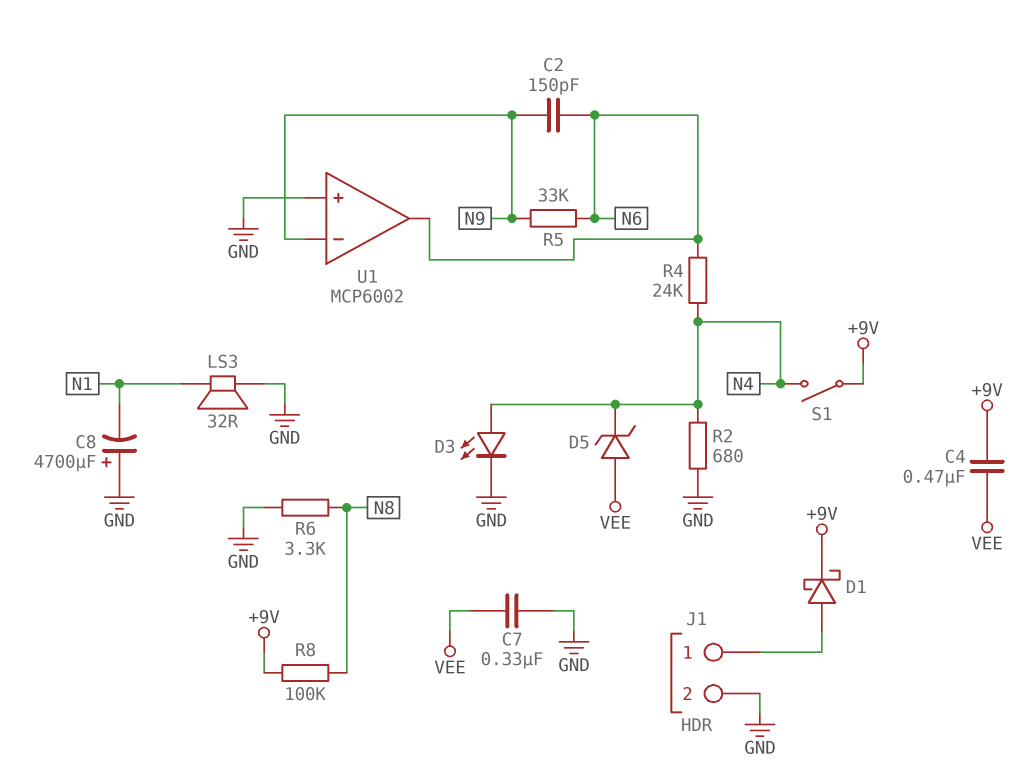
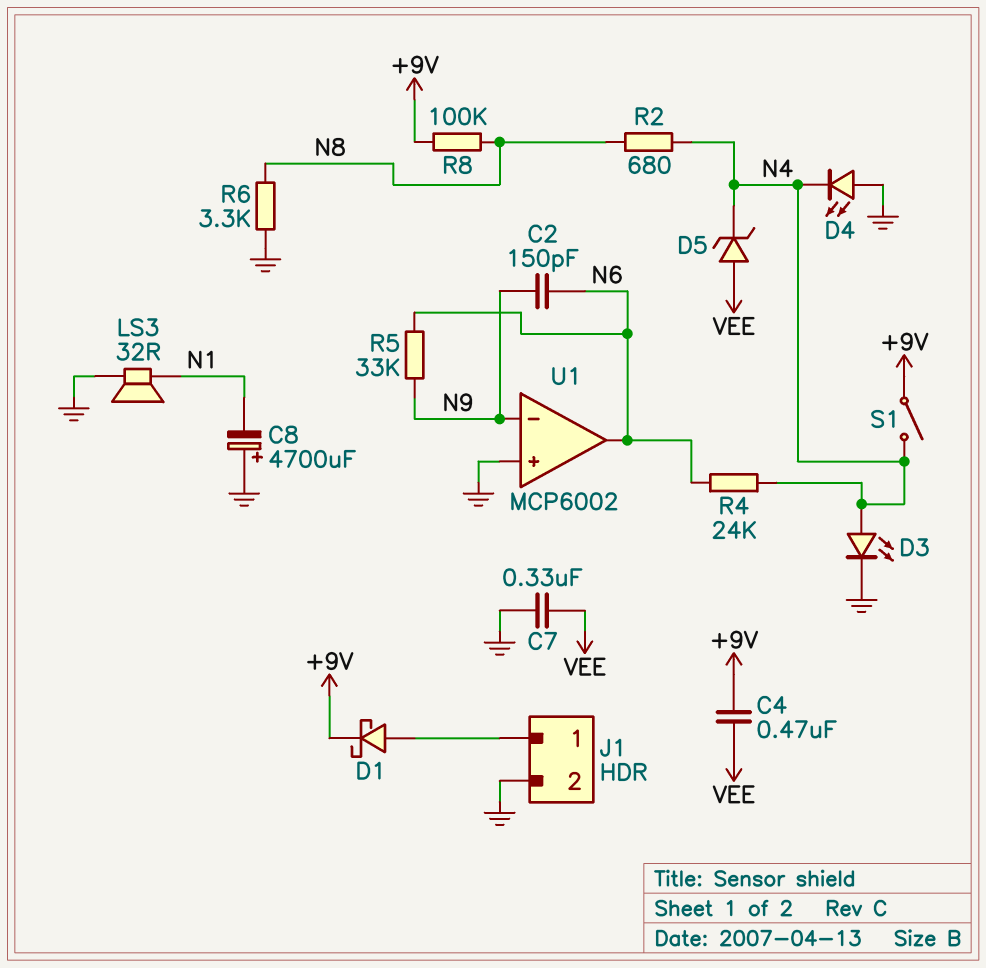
D4: none -> LED (A GND, K N4)
R2: 680 (GND, N4) -> 680 (N4, N8)

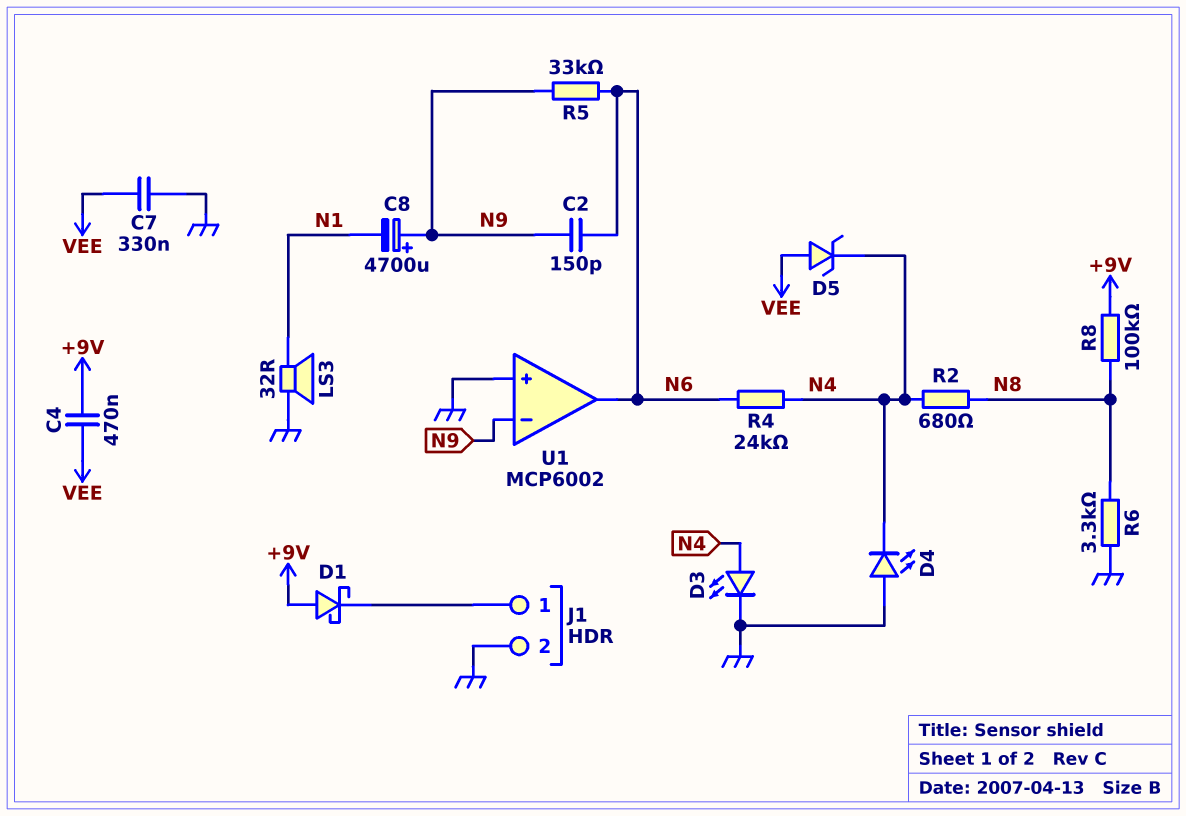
C8: 4700uF (plus GND, minus N1) -> 4700uF (plus N9, minus N1)
D1: schottky (A J1/1, K +9V) -> schottky (A +9V, K J1/1)
S1: switch (+9V, N4) -> none

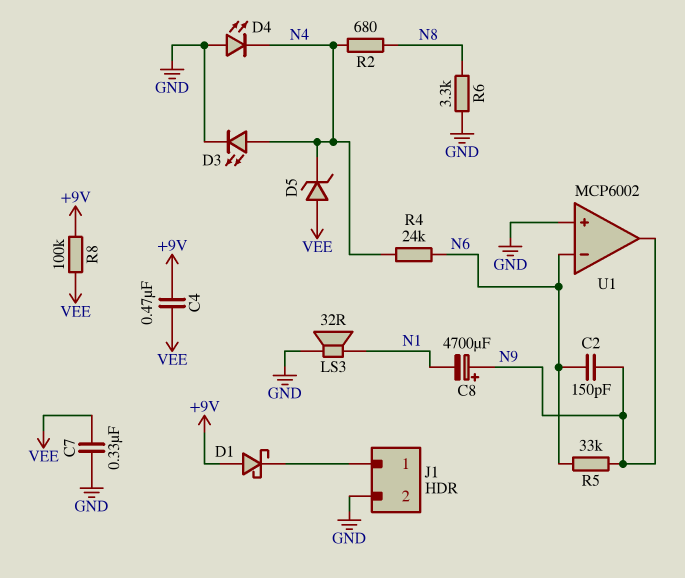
R8: 100k (+9V, N8) -> 100k (+9V, VEE)
U1 pin in-: N9 -> N6
U1 pin out: N6 -> N9

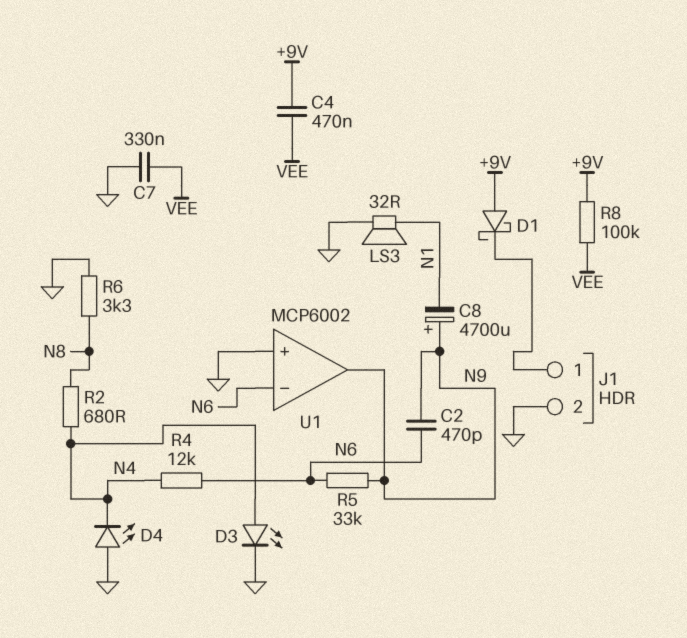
C2: 150pF (N6, N9) -> 470pF (N6, N9)
D5: zener (A VEE, K N4) -> none
R4: 24k (N4, N6) -> 12k (N4, N6)

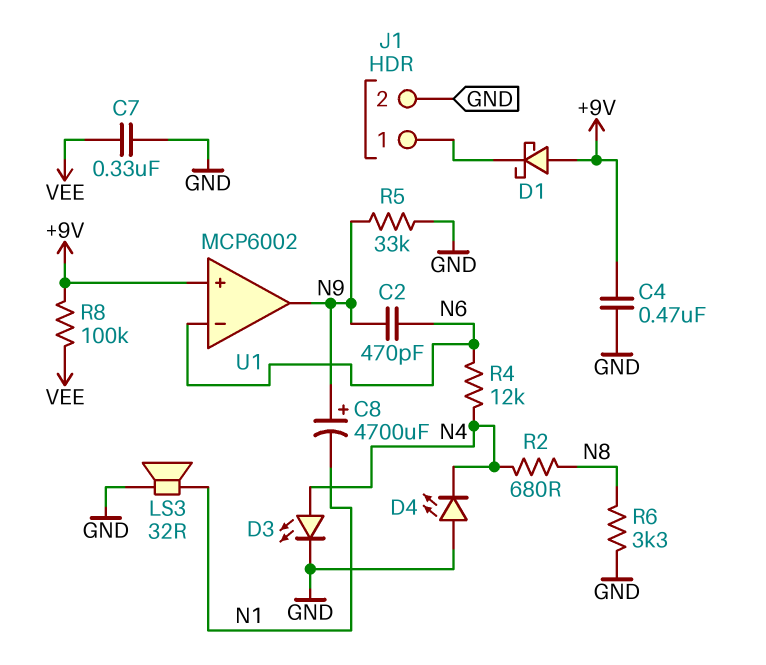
C4: 470nF (+9V, VEE) -> 470nF (+9V, GND)
R5: 33k (N6, N9) -> 33k (GND, N9)
U1 pin in+: GND -> +9V

